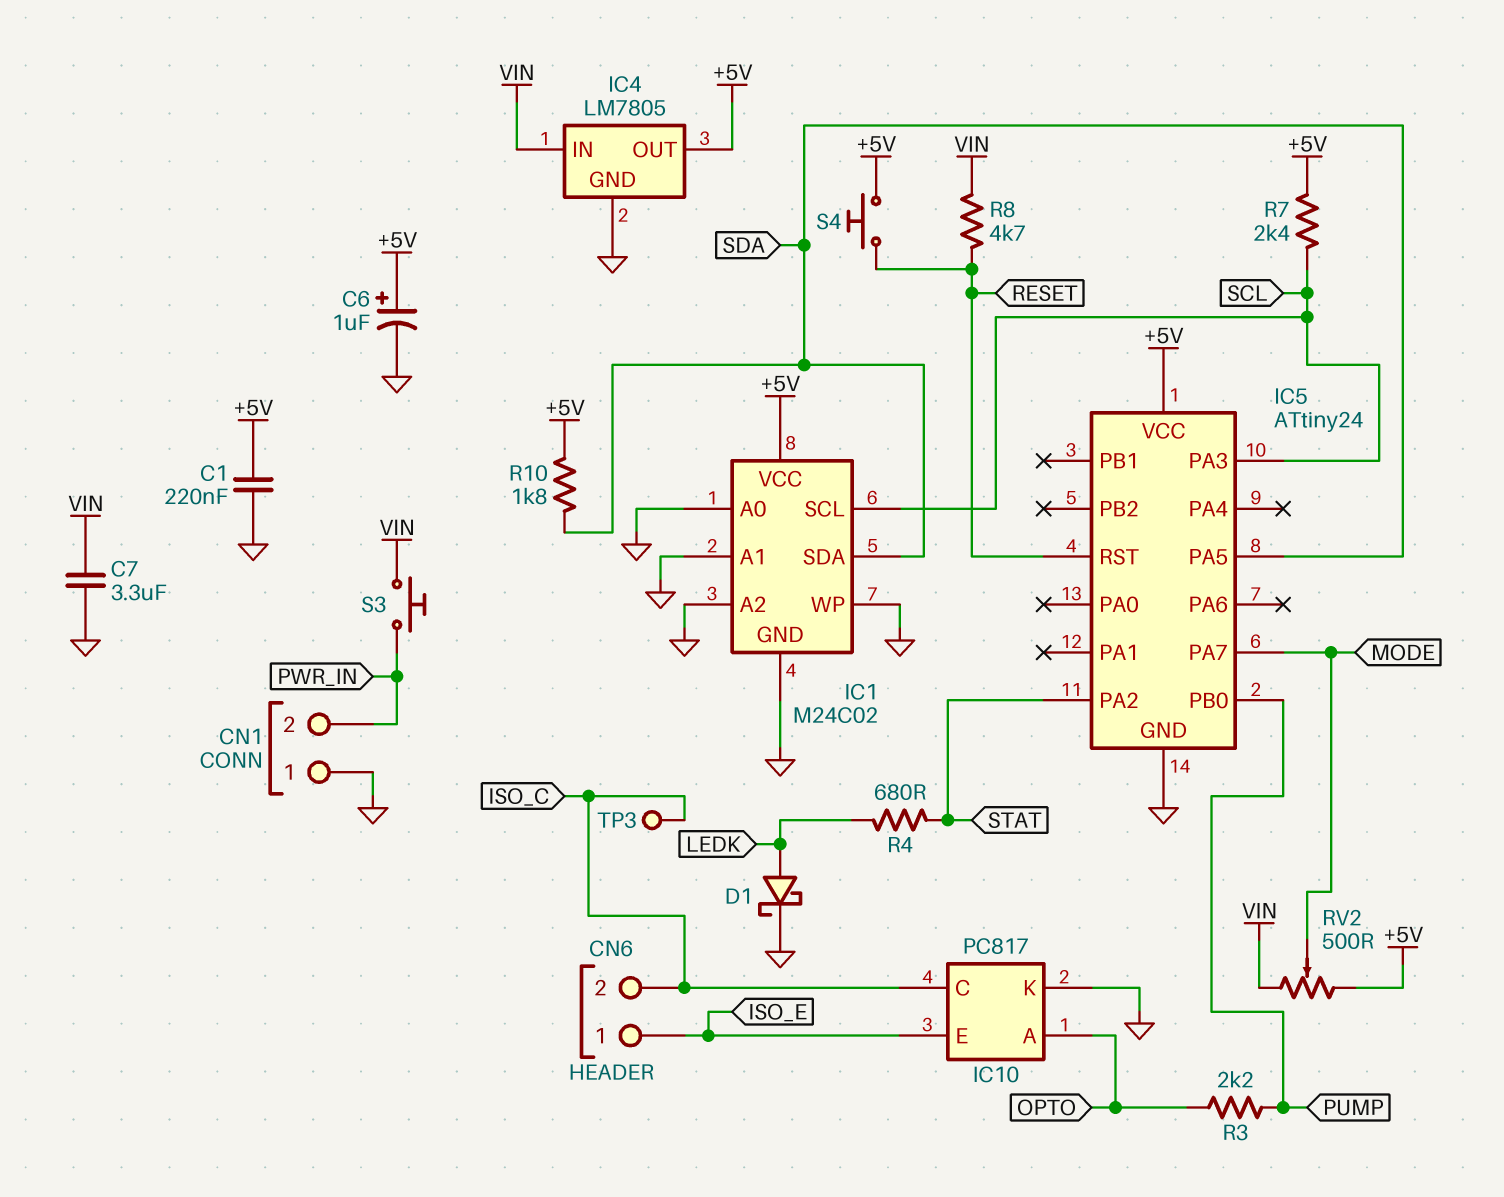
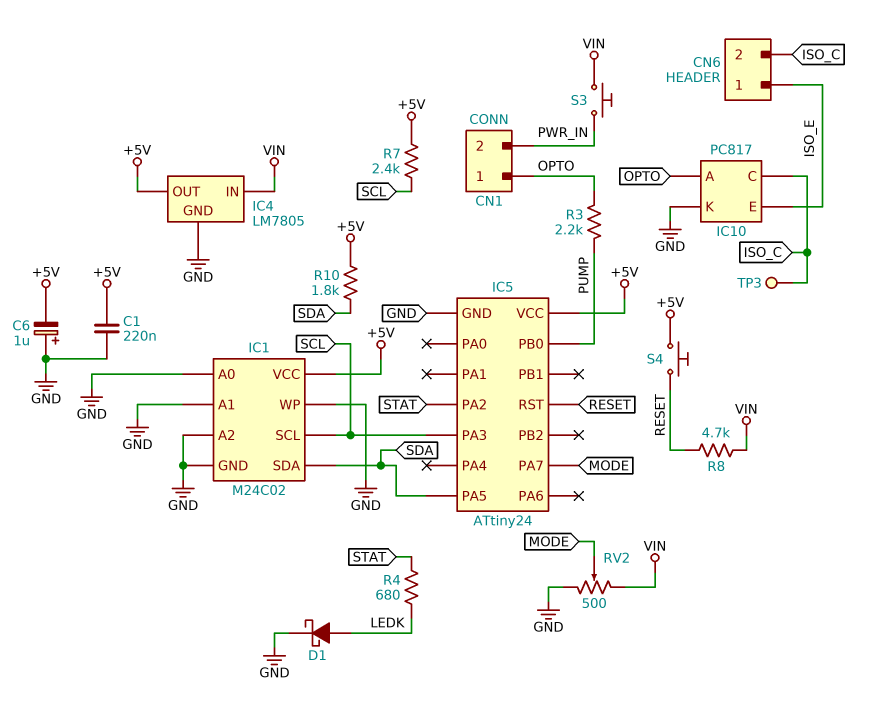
C6: 1uF (plus +5V, minus GND) -> 1uF (plus GND, minus +5V)
C7: 3.3uF (GND, VIN) -> none
CN1 pin 1: GND -> OPTO
RV2: 500 (+5V, VIN, wiper MODE) -> 500 (GND, VIN, wiper MODE)

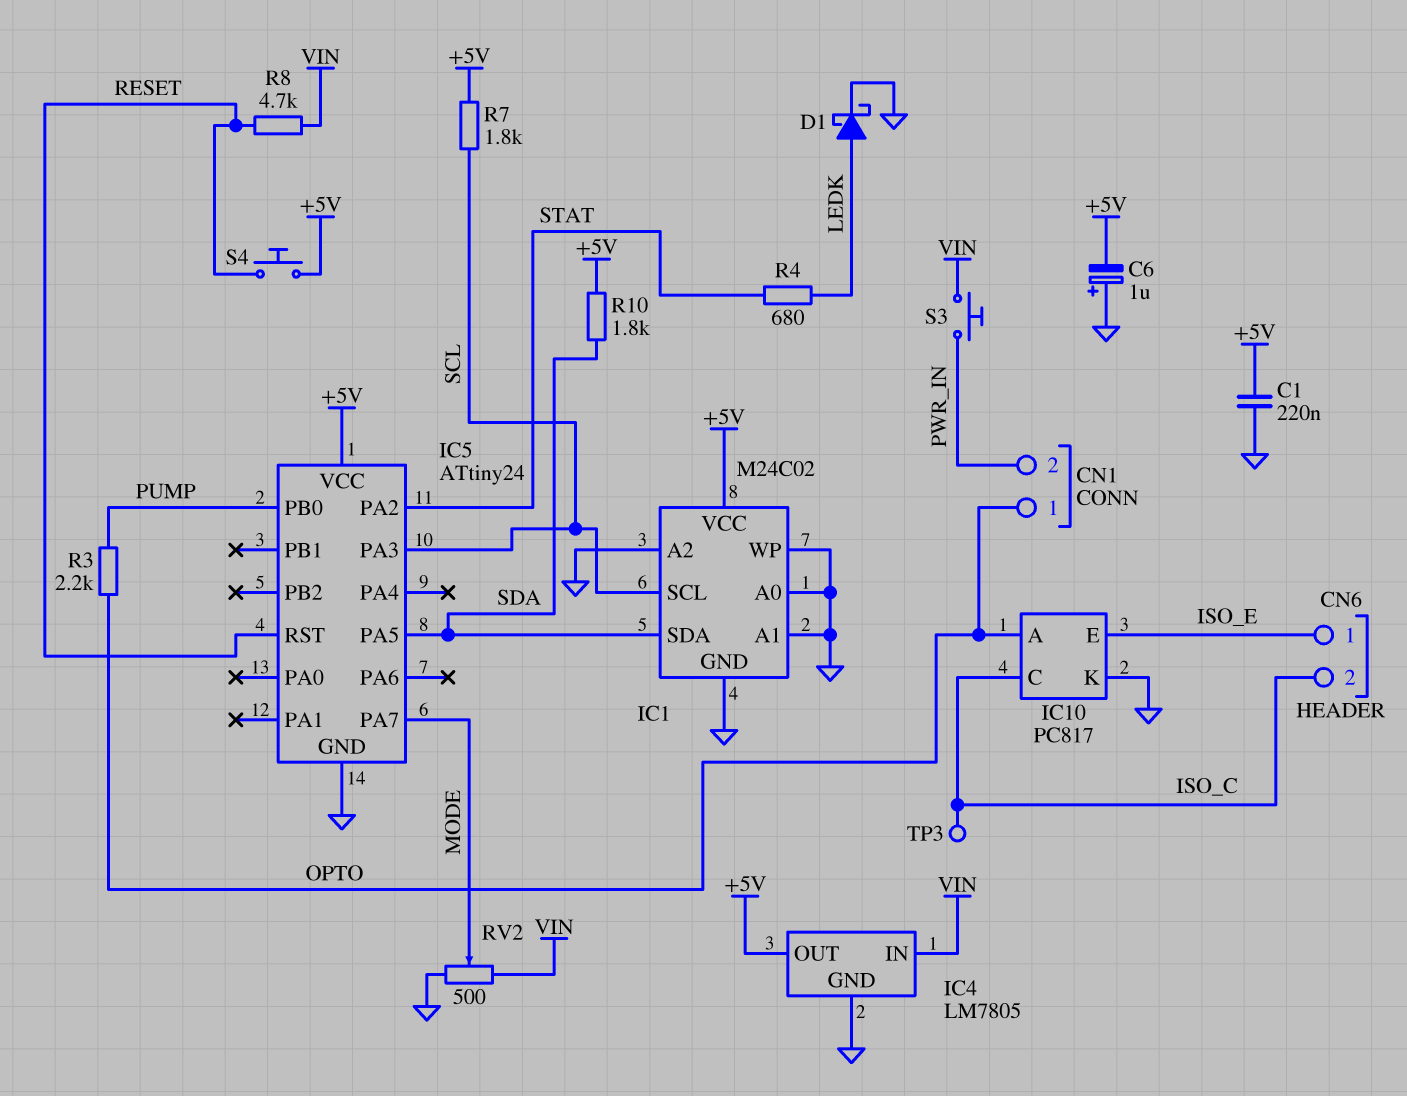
R7: 2.4k (+5V, SCL) -> 1.8k (+5V, SCL)

